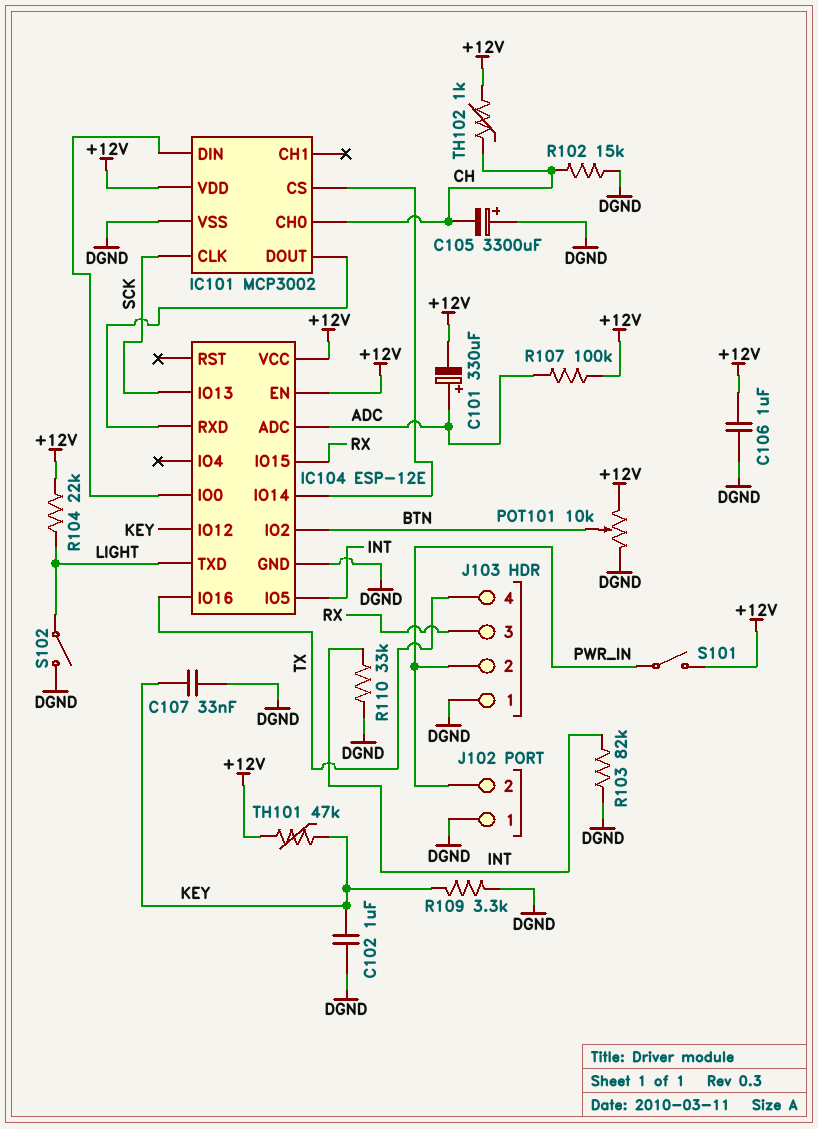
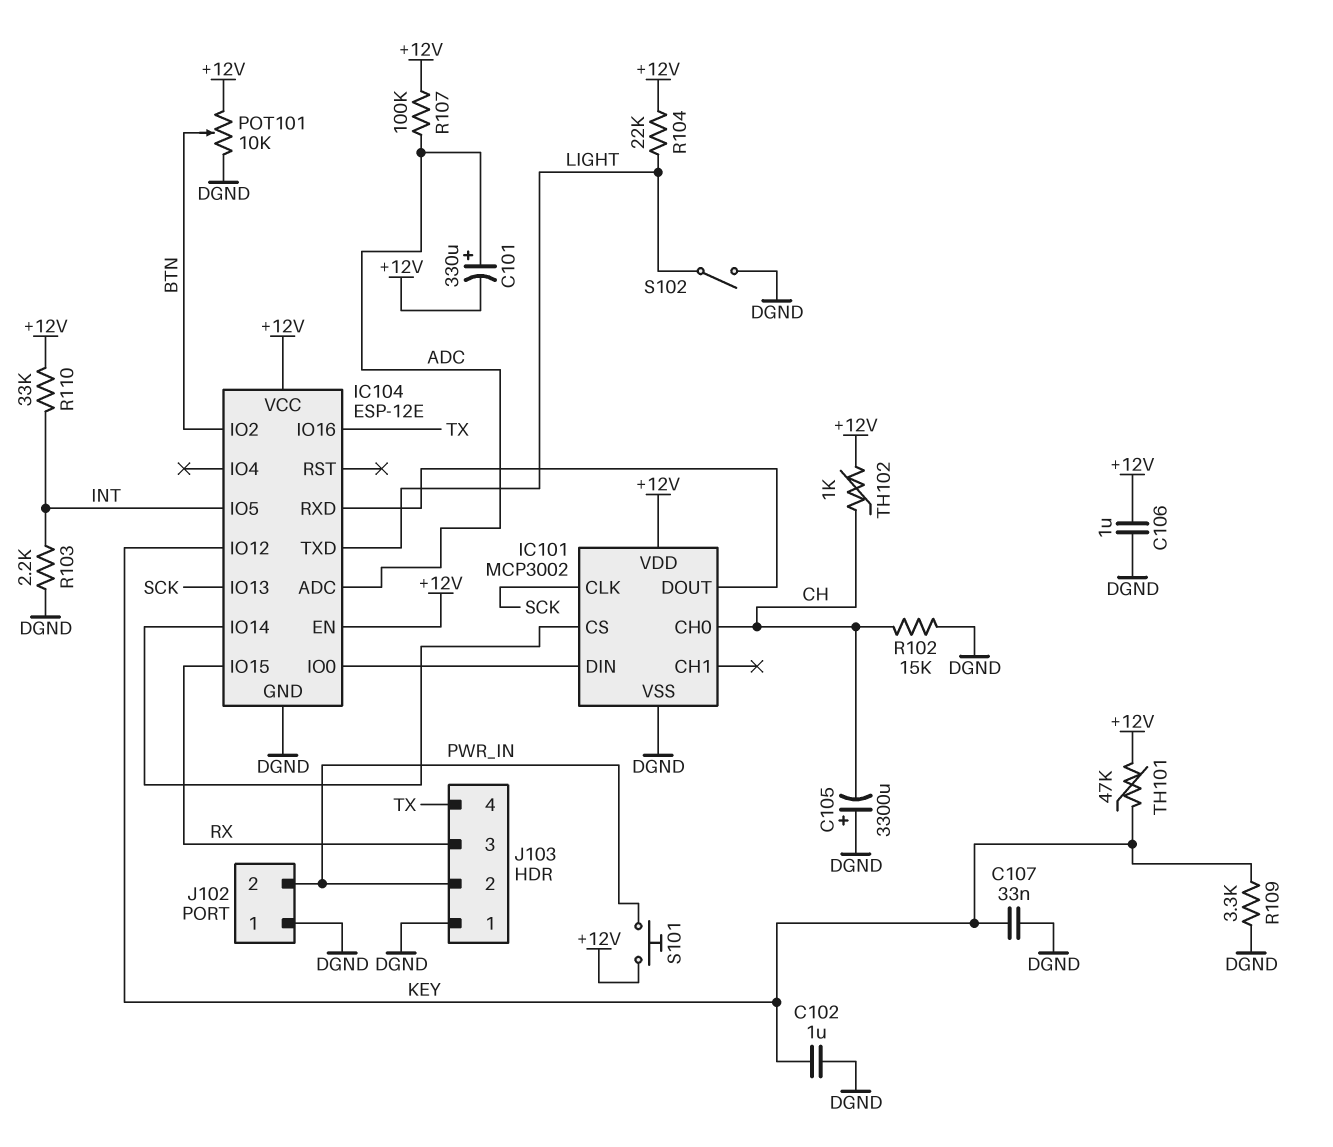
R103: 82k (DGND, INT) -> 2.2k (DGND, INT)
R110: 33k (DGND, INT) -> 33k (+12V, INT)
S101: switch (+12V, PWR_IN) -> button (+12V, PWR_IN)

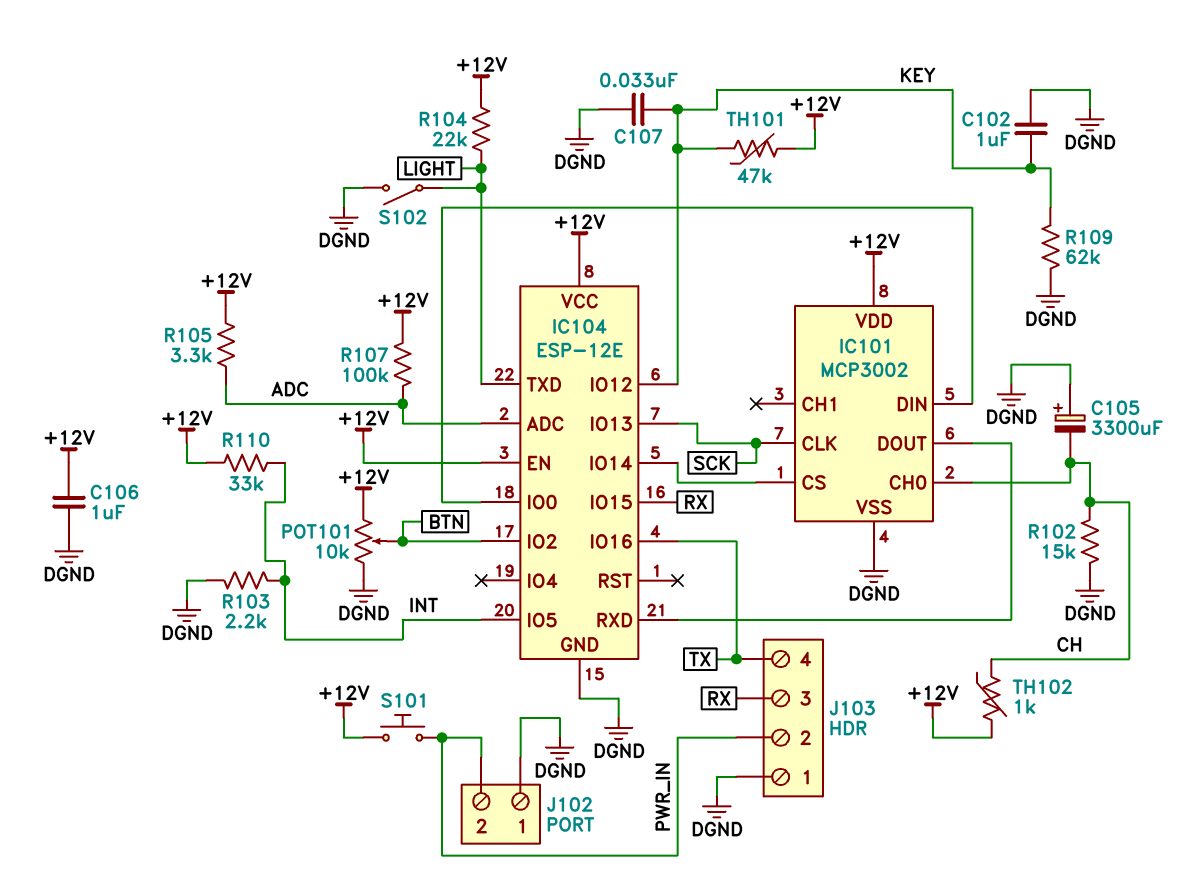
C101: 330uF (plus ADC, minus +12V) -> none
R105: none -> 3.3k (+12V, ADC)
R109: 3.3k (DGND, KEY) -> 62k (DGND, KEY)

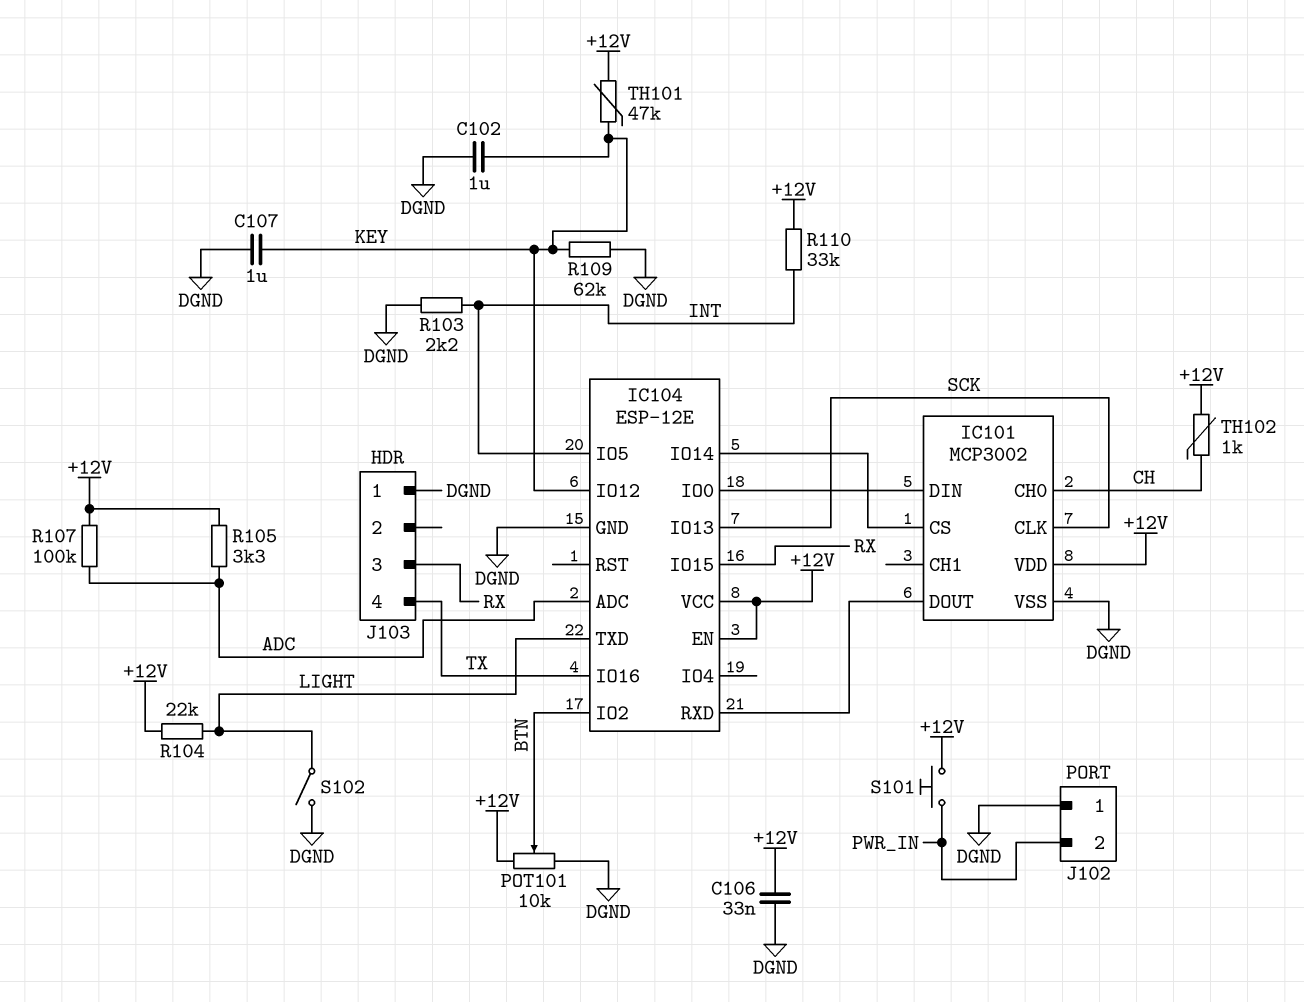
C105: 3300uF (plus DGND, minus CH) -> none
C106: 1uF (+12V, DGND) -> 33nF (+12V, DGND)
C107: 33nF (DGND, KEY) -> 1uF (DGND, KEY)
J103 pin 2: PWR_IN -> none
R102: 15k (CH, DGND) -> none

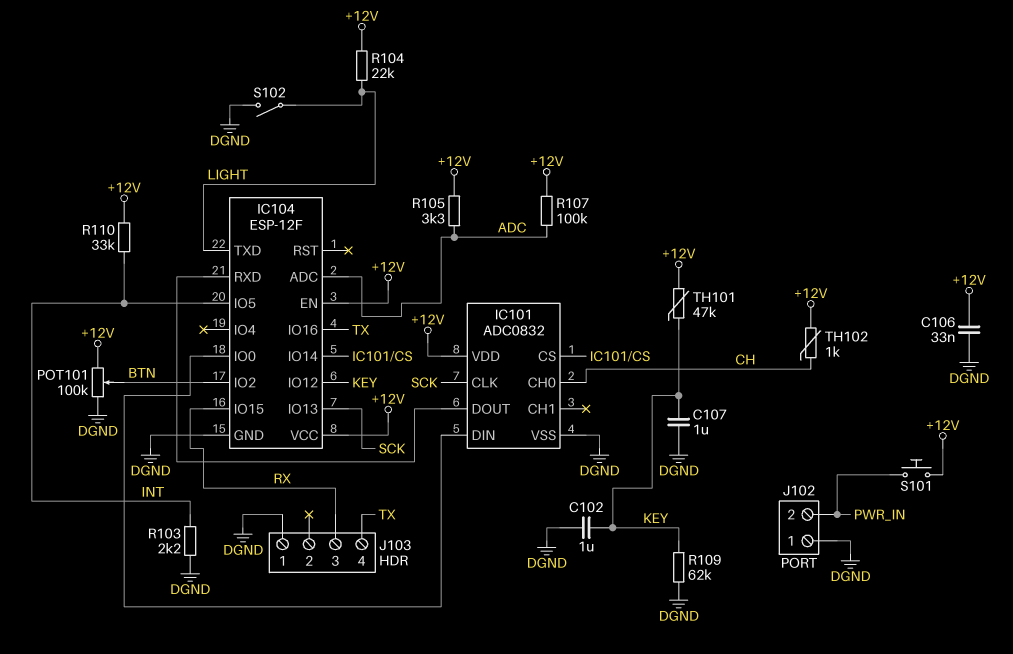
IC101: MCP3002 -> ADC0832
IC104: ESP-12E -> ESP-12F
POT101: 10k (+12V, DGND, wiper BTN) -> 100k (+12V, DGND, wiper BTN)

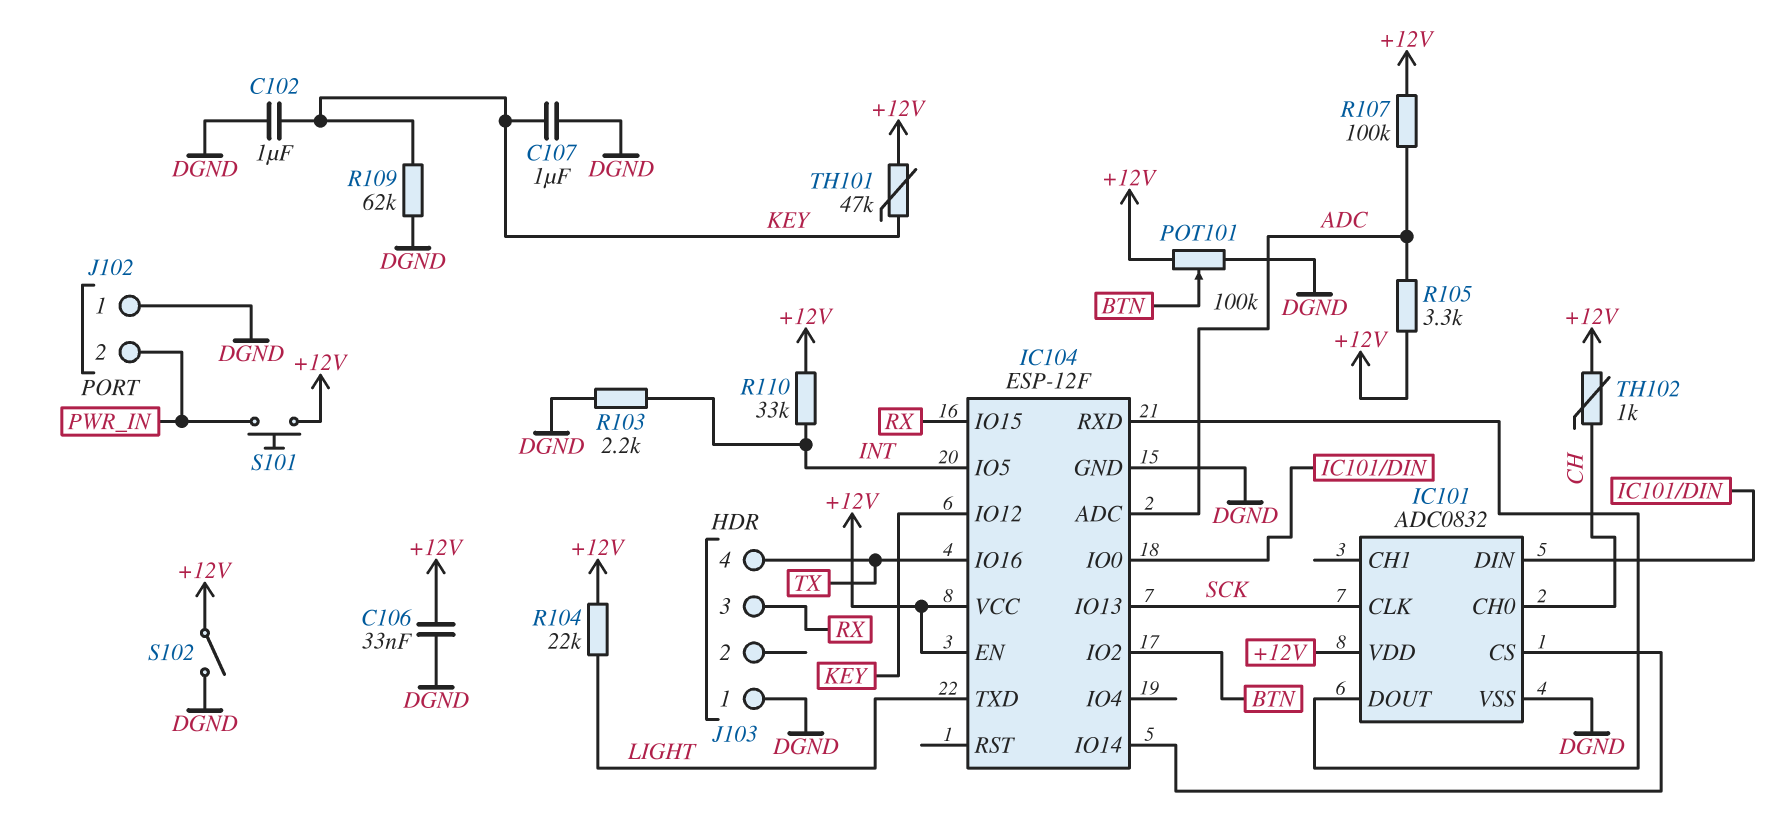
S102: switch (DGND, LIGHT) -> switch (+12V, DGND)

